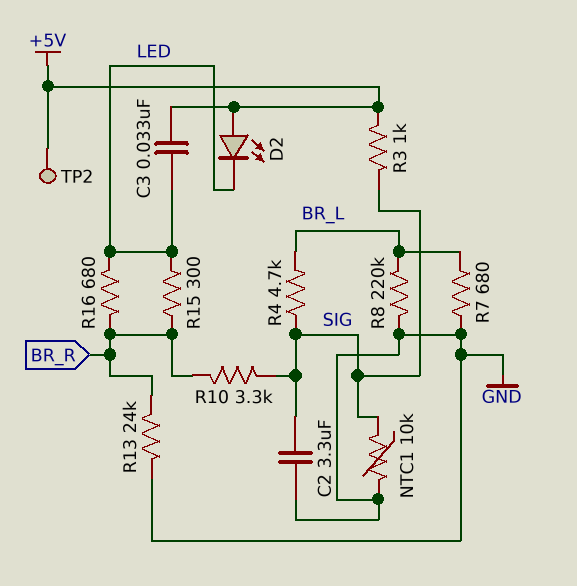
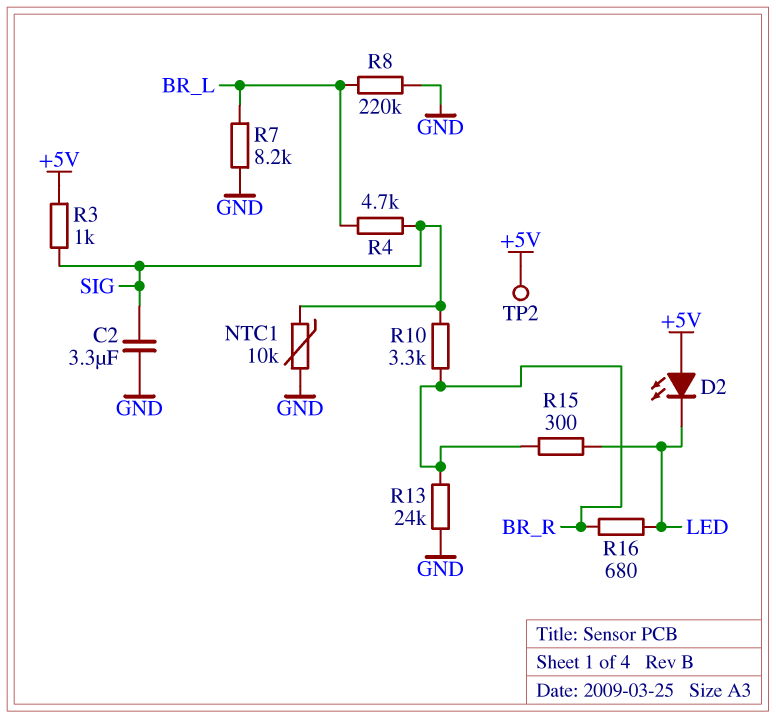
C3: 33nF (+5V, LED) -> none
R7: 680 (BR_L, GND) -> 8.2k (BR_L, GND)

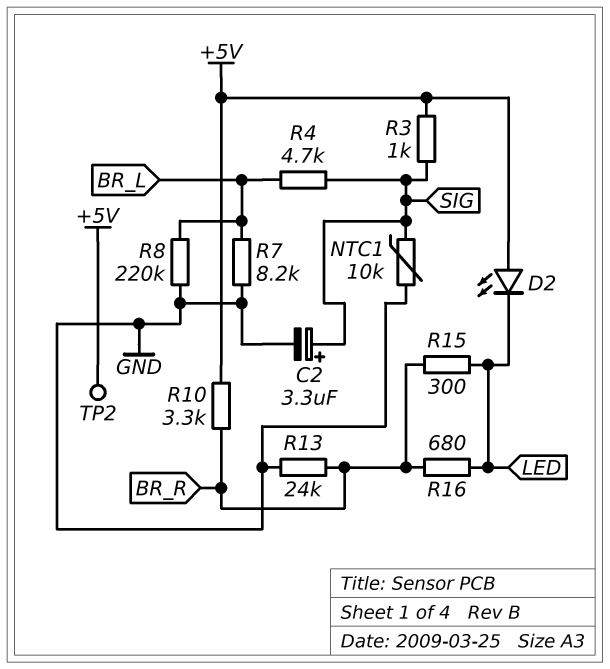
C2: 3.3uF (GND, SIG) -> 3.3uF (plus SIG, minus GND)
R10: 3.3k (BR_R, SIG) -> 3.3k (+5V, BR_R)

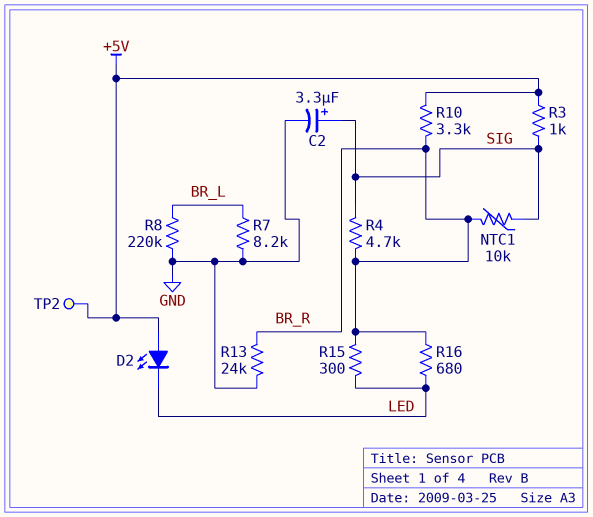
NTC1: 10k (GND, SIG) -> 10k (BR_R, SIG)
R4: 4.7k (BR_L, SIG) -> 4.7k (BR_R, SIG)

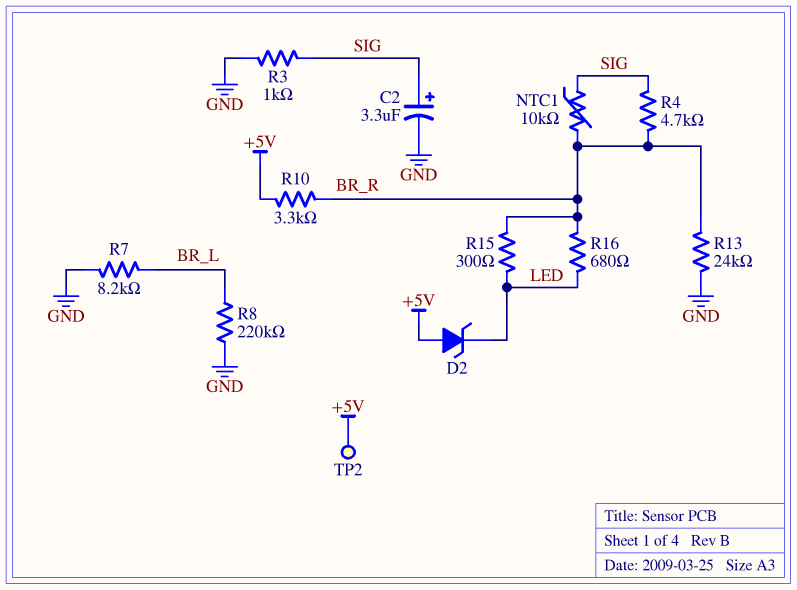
D2: LED (A +5V, K LED) -> zener (A +5V, K LED)
R3: 1k (+5V, SIG) -> 1k (GND, SIG)

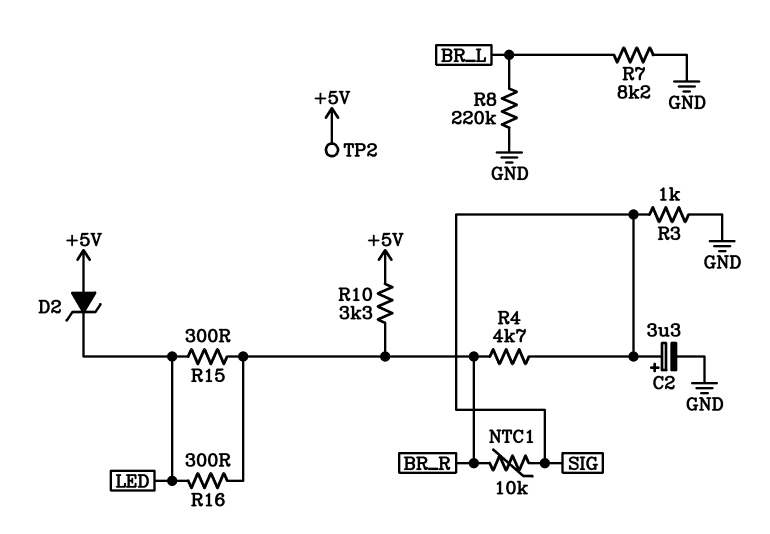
R13: 24k (BR_R, GND) -> none
R16: 680 (BR_R, LED) -> 300 (BR_R, LED)

